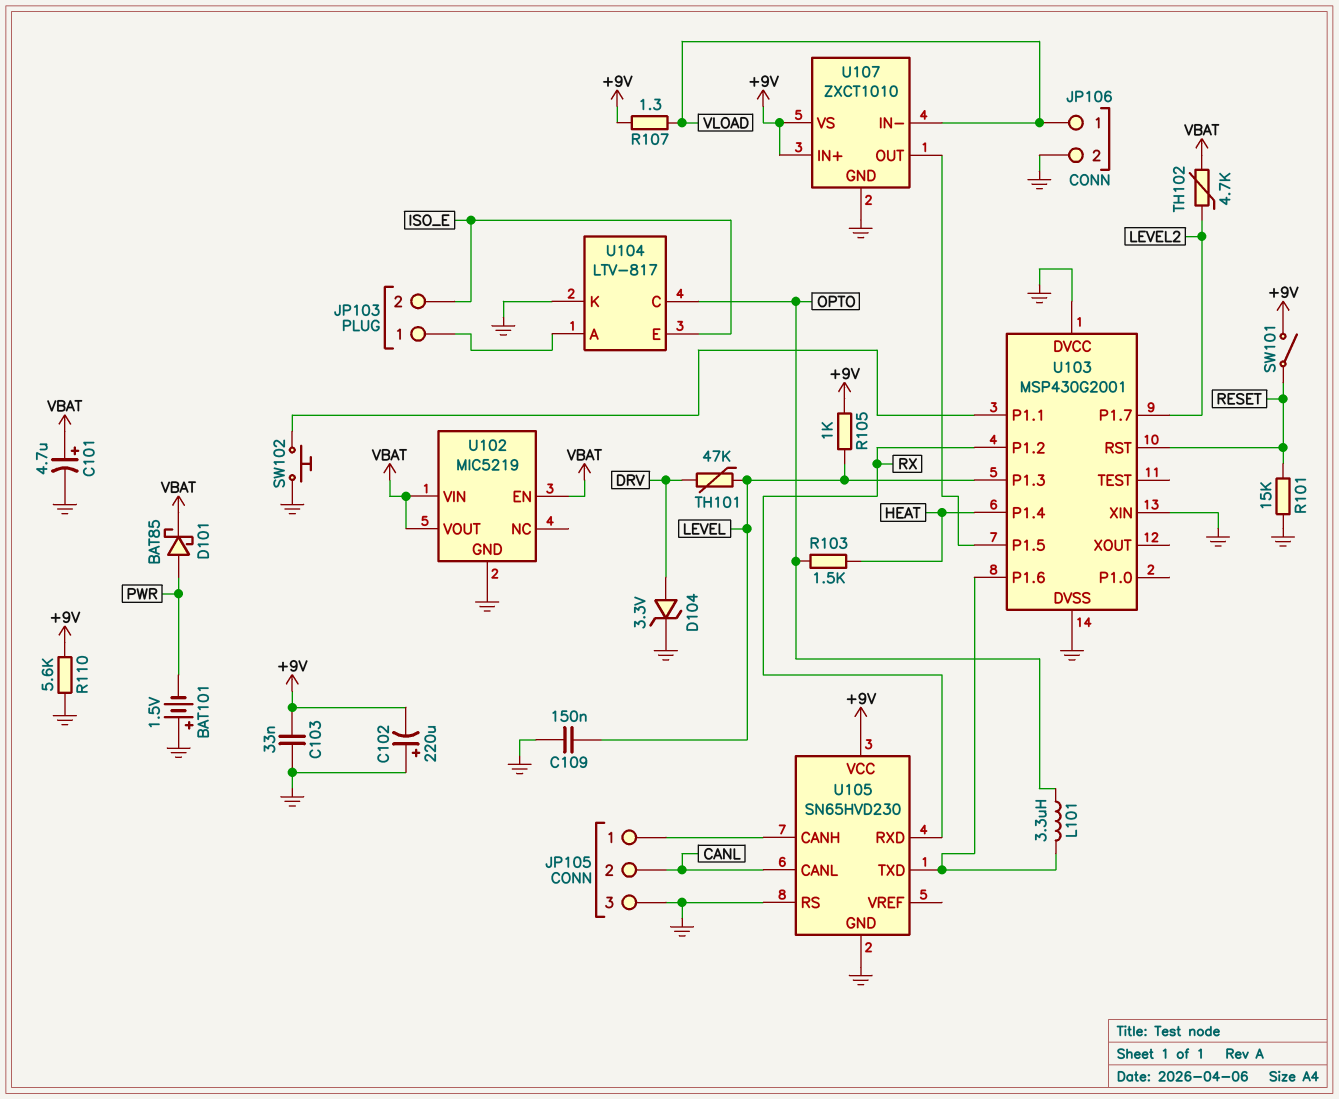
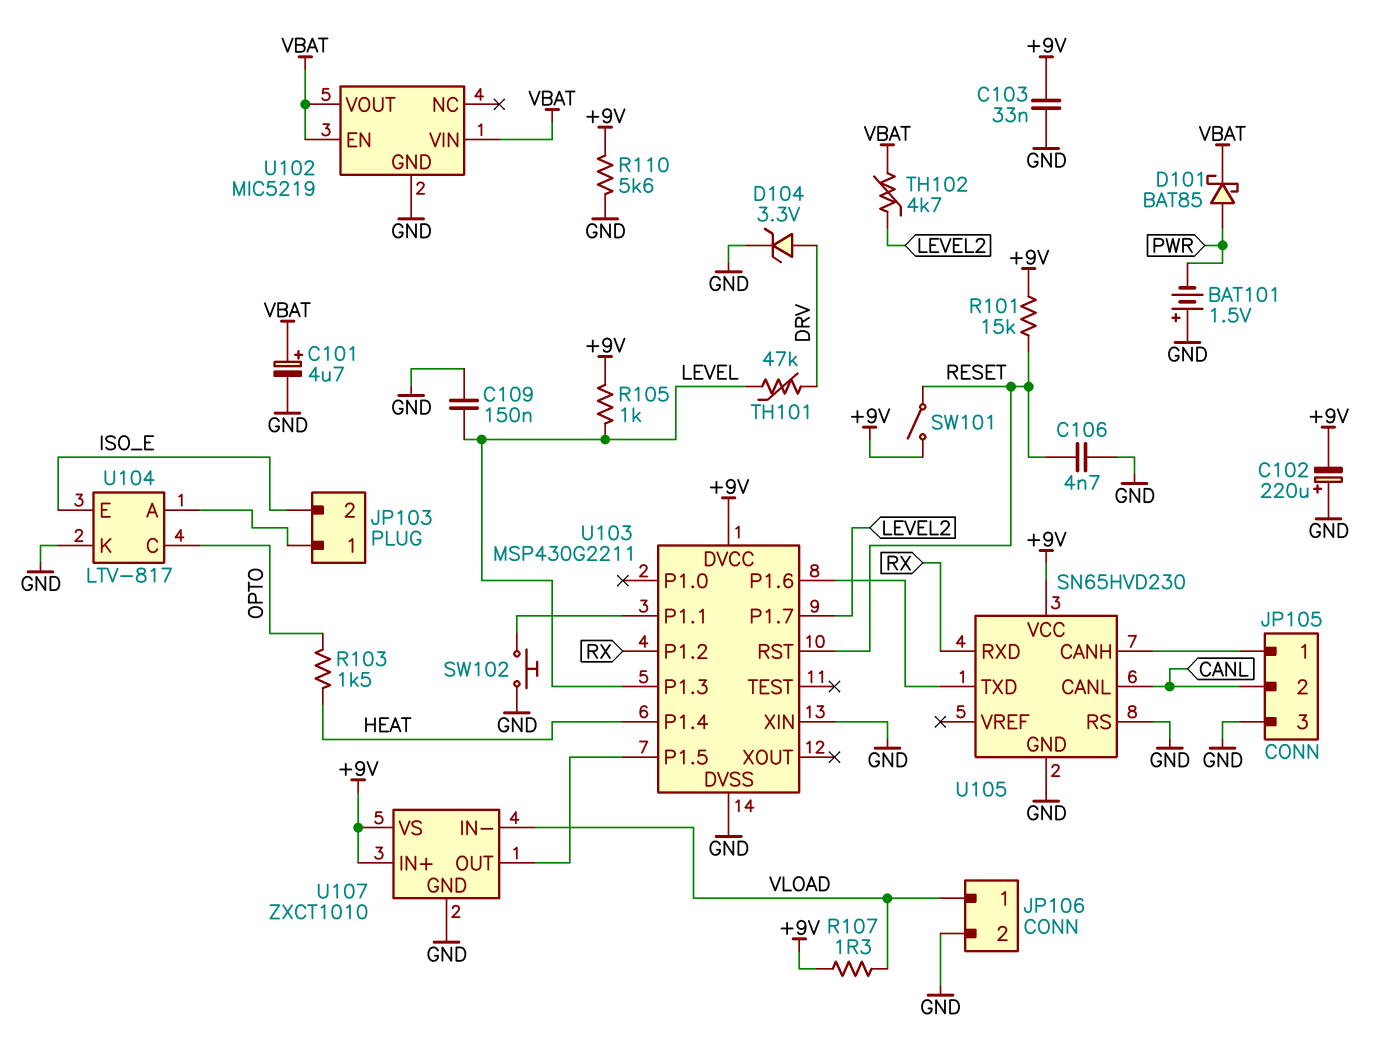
C106: none -> 4.7nF (GND, RESET)
L101: 3.3uH (OPTO, U103/P1.6) -> none
R101: 15k (GND, RESET) -> 15k (+9V, RESET)
U103: MSP430G2001 -> MSP430G2211
U103 pin DVCC: GND -> +9V

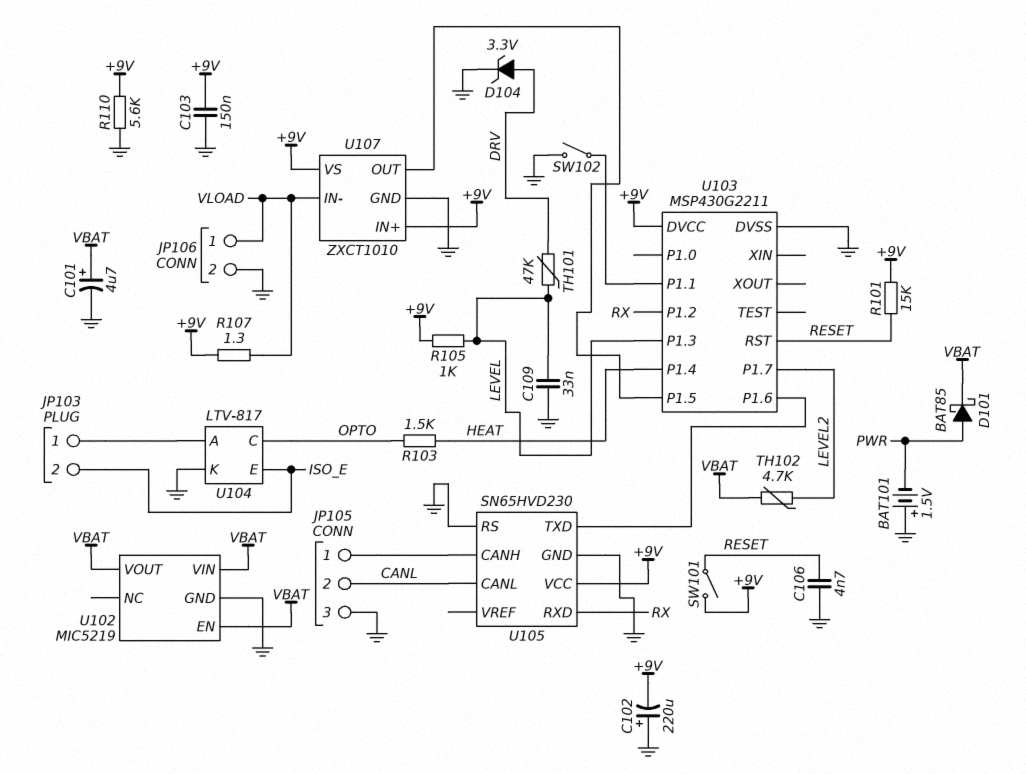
C103: 33nF (+9V, GND) -> 150nF (+9V, GND)
C109: 150nF (GND, LEVEL) -> 33nF (GND, LEVEL)
SW102: button (GND, U103/P1.1) -> switch (GND, U103/P1.1)
U103 pin XIN: GND -> none

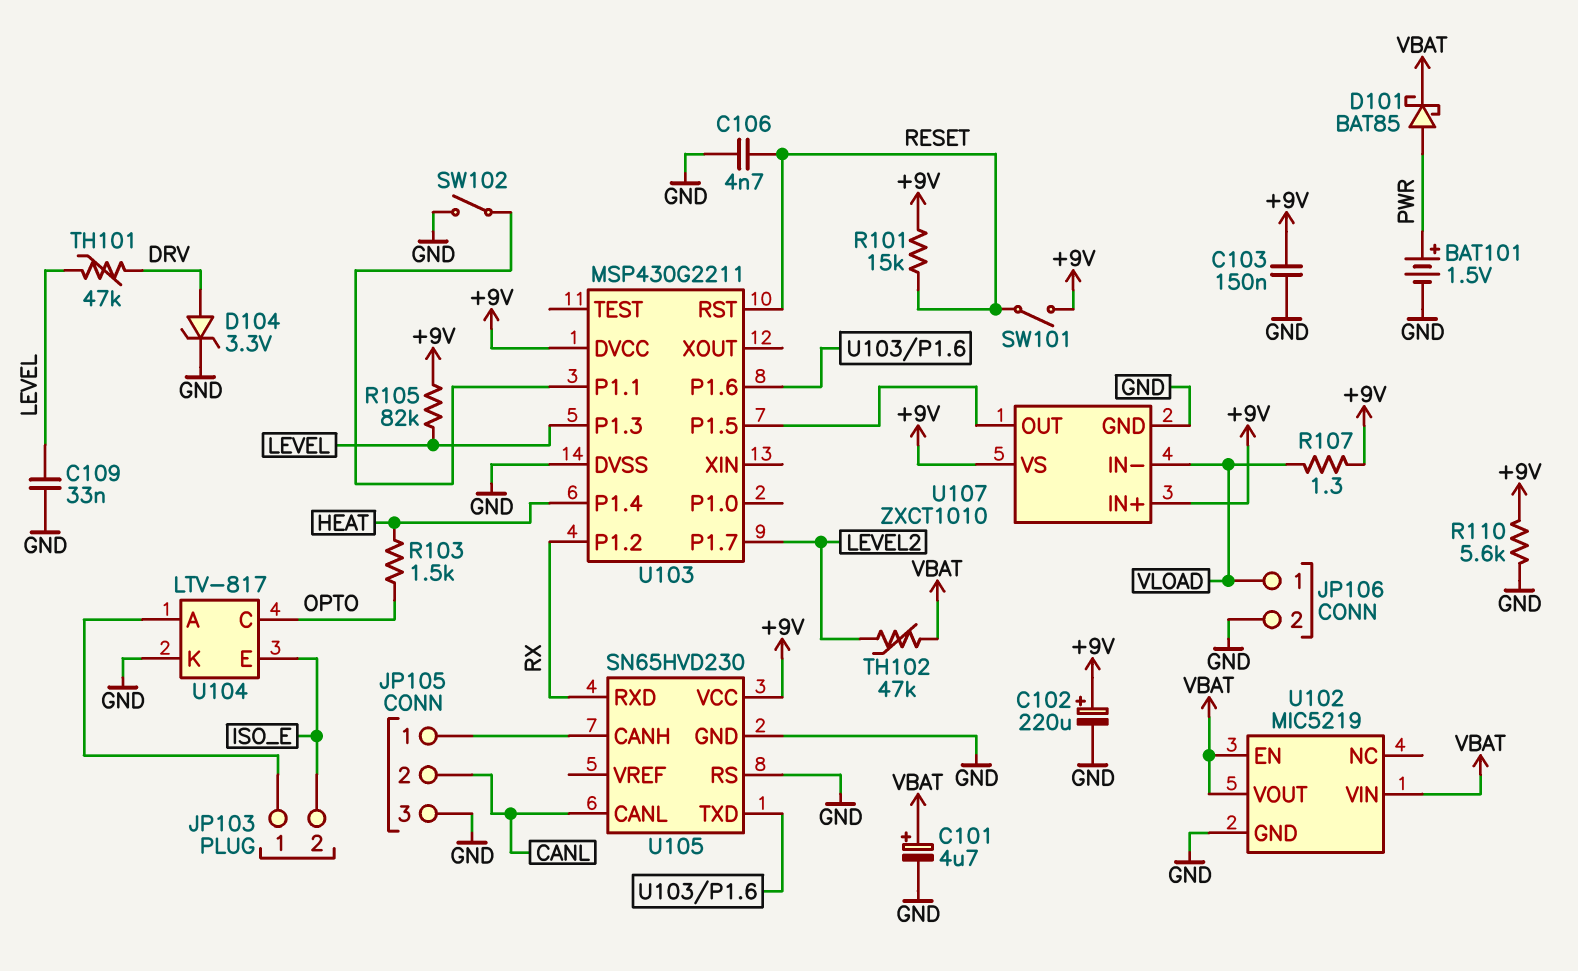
BAT101: 1.5V (plus GND, minus PWR) -> 1.5V (plus PWR, minus GND)
C102: 220uF (plus GND, minus +9V) -> 220uF (plus +9V, minus GND)
R105: 1k (+9V, LEVEL) -> 82k (+9V, LEVEL)
TH102: 4.7k (LEVEL2, VBAT) -> 47k (LEVEL2, VBAT)

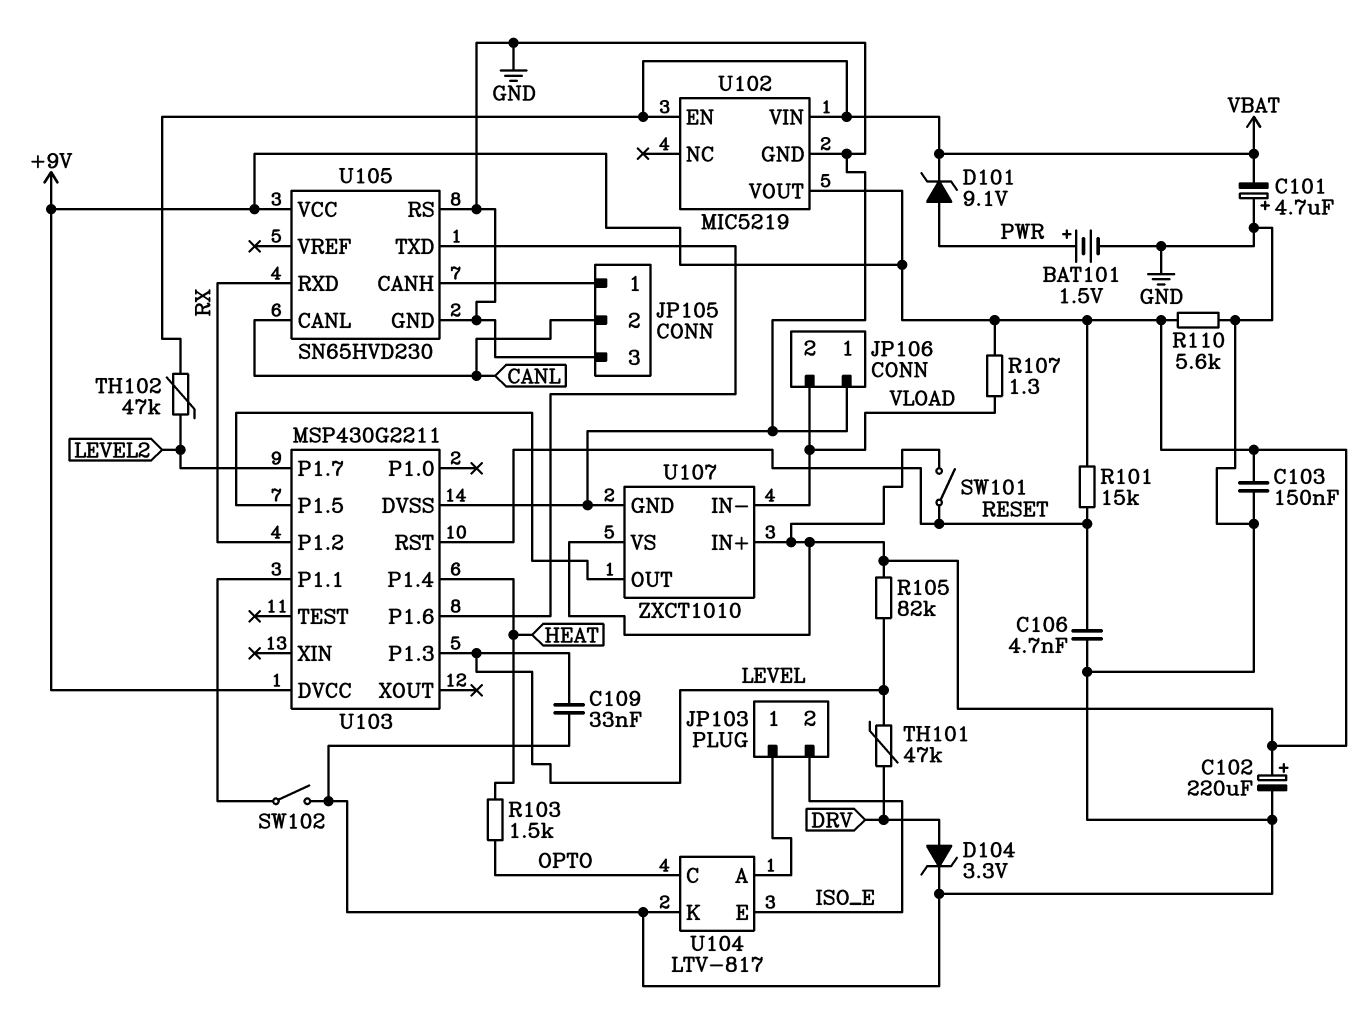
C101: 4.7uF (plus VBAT, minus GND) -> 4.7uF (plus GND, minus VBAT)
D101: schottky BAT85 (A PWR, K VBAT) -> zener 9.1V (A PWR, K VBAT)
JP106 pin 1: VLOAD -> GND
JP106 pin 2: GND -> VLOAD
U102 pin VOUT: VBAT -> +9V

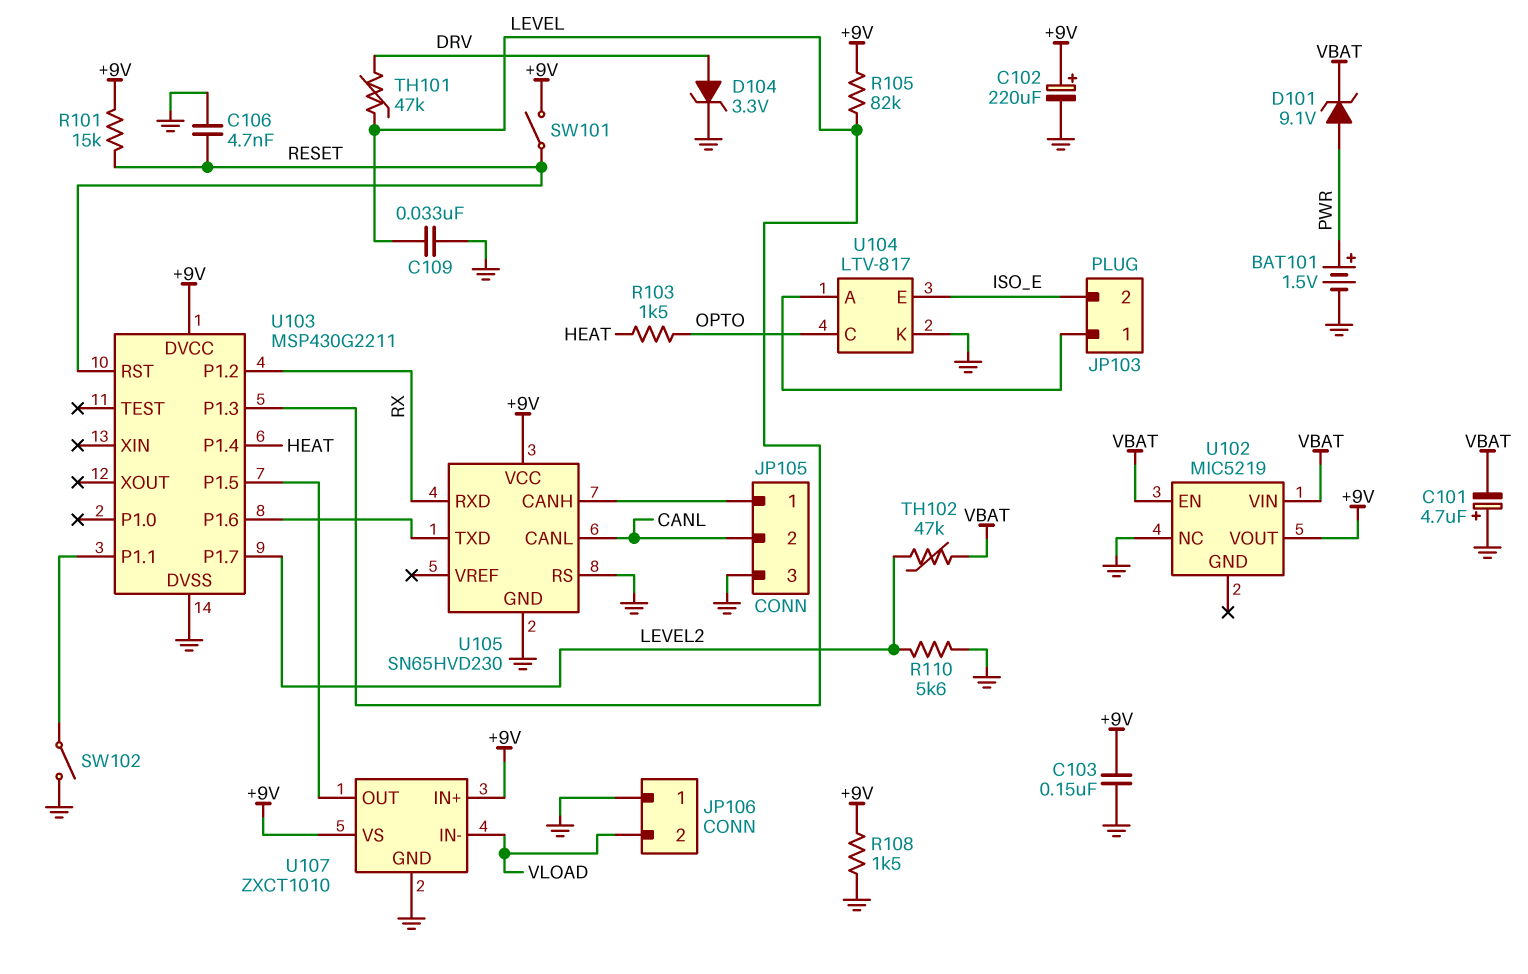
R107: 1.3 (+9V, VLOAD) -> none
R108: none -> 1.5k (+9V, GND)
R110: 5.6k (+9V, GND) -> 5.6k (GND, LEVEL2)
U102 pin GND: GND -> none
U102 pin NC: none -> GND

